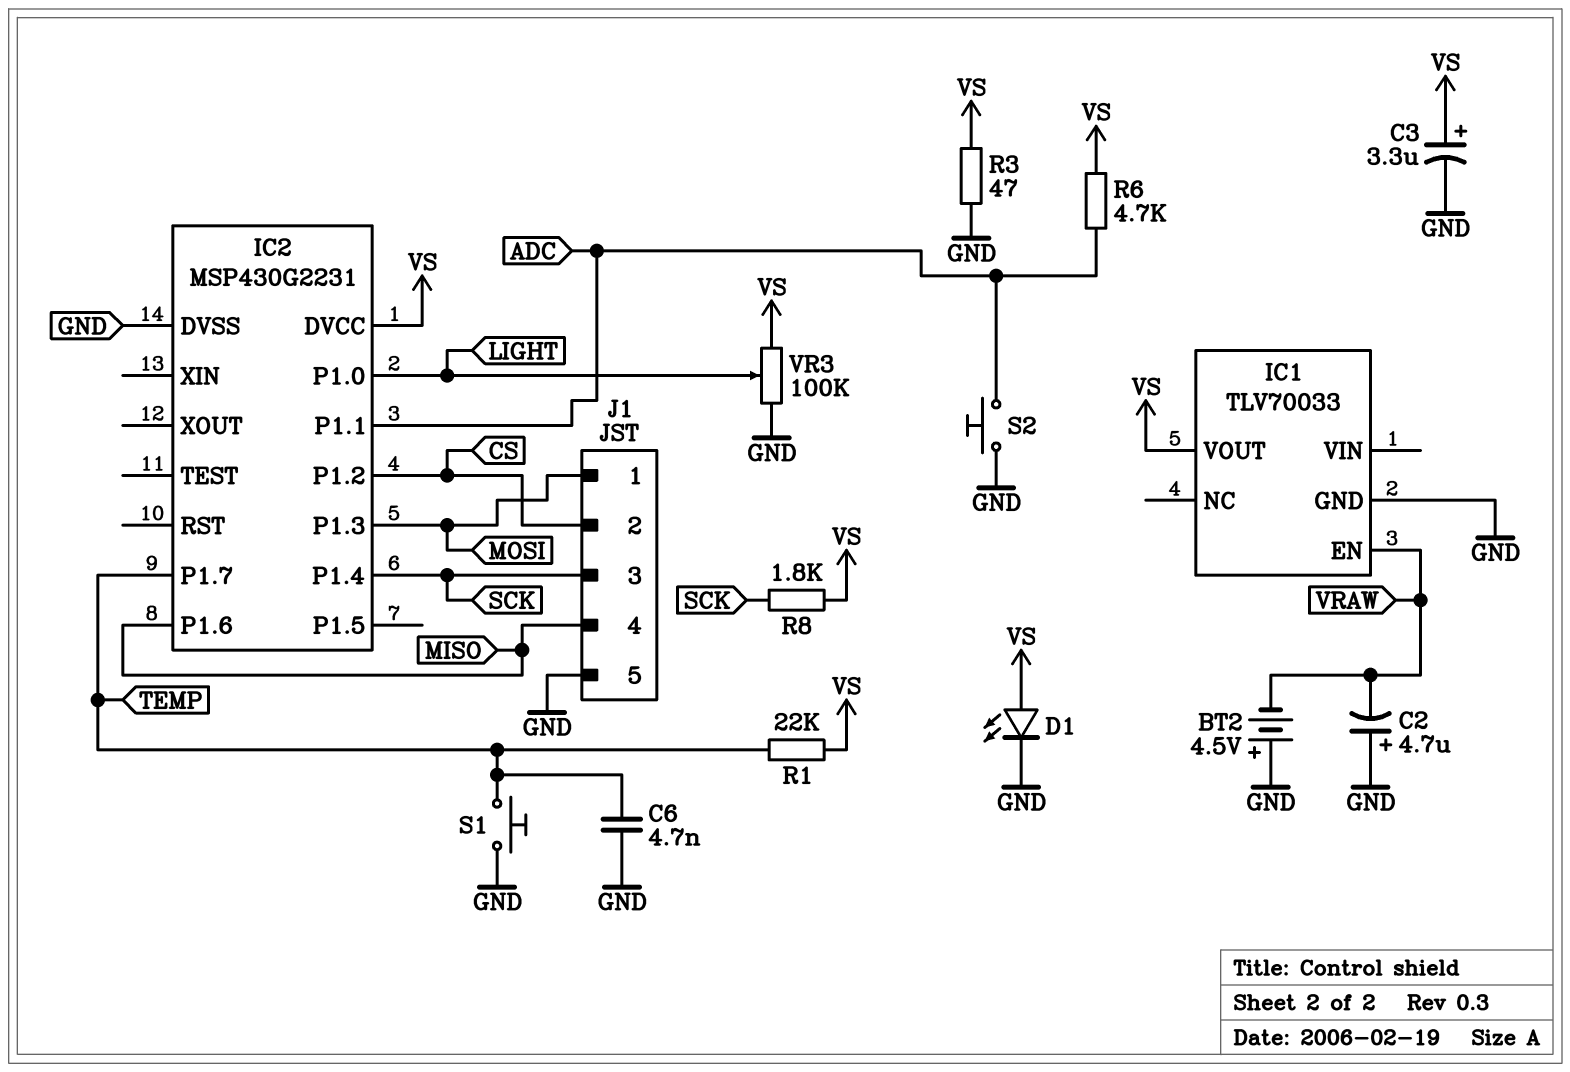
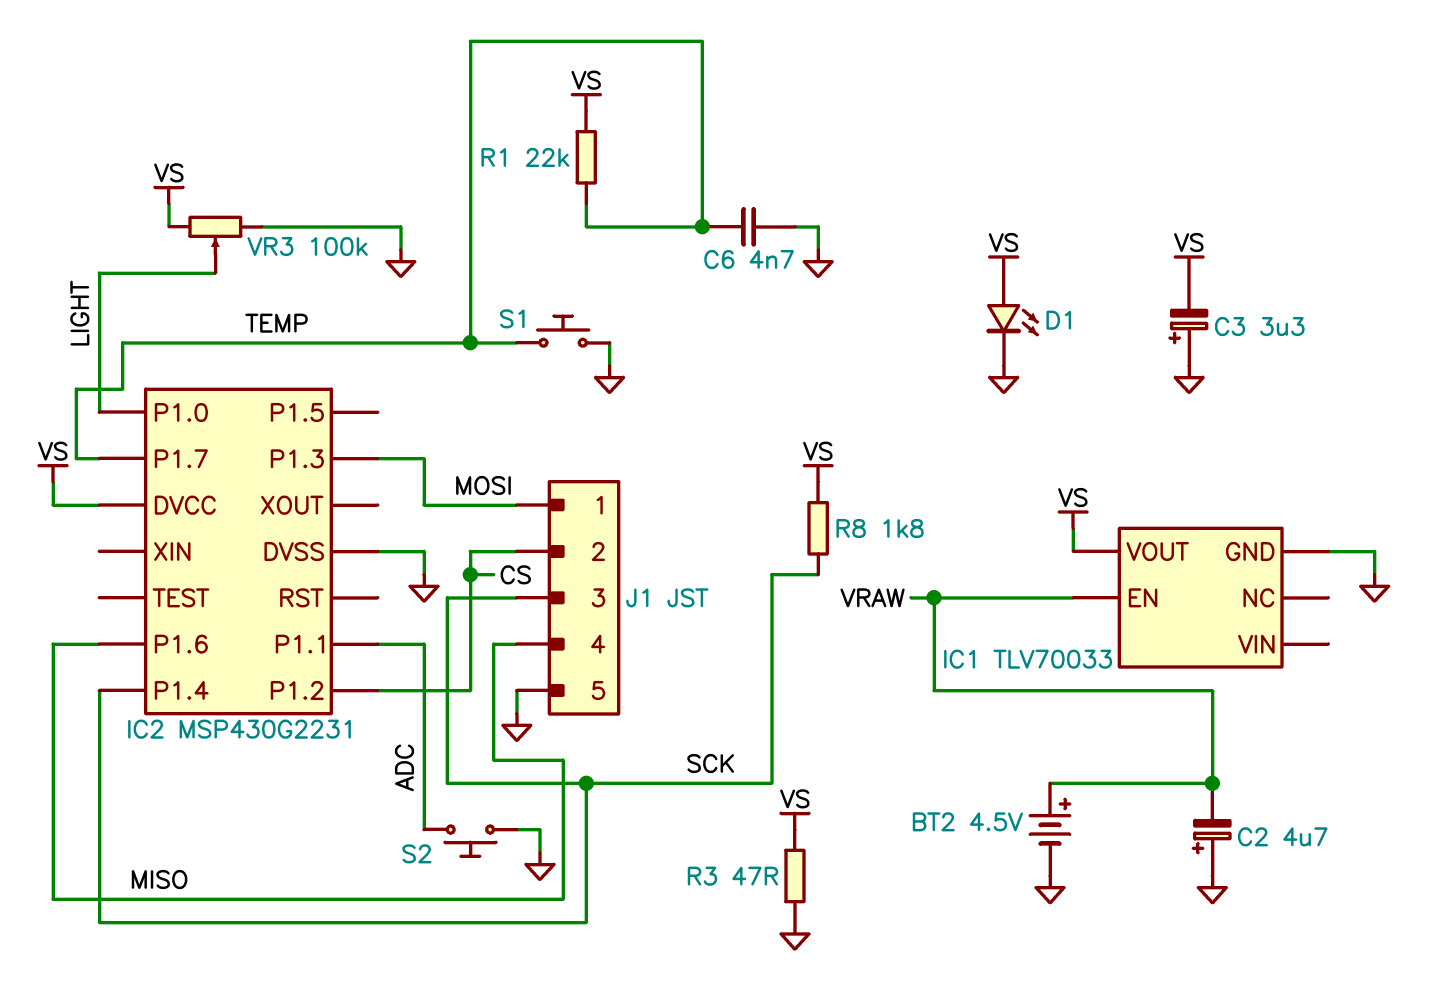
BT2: 4.5V (plus GND, minus VRAW) -> 4.5V (plus VRAW, minus GND)
C3: 3.3uF (plus VS, minus GND) -> 3.3uF (plus GND, minus VS)
R6: 4.7k (ADC, VS) -> none

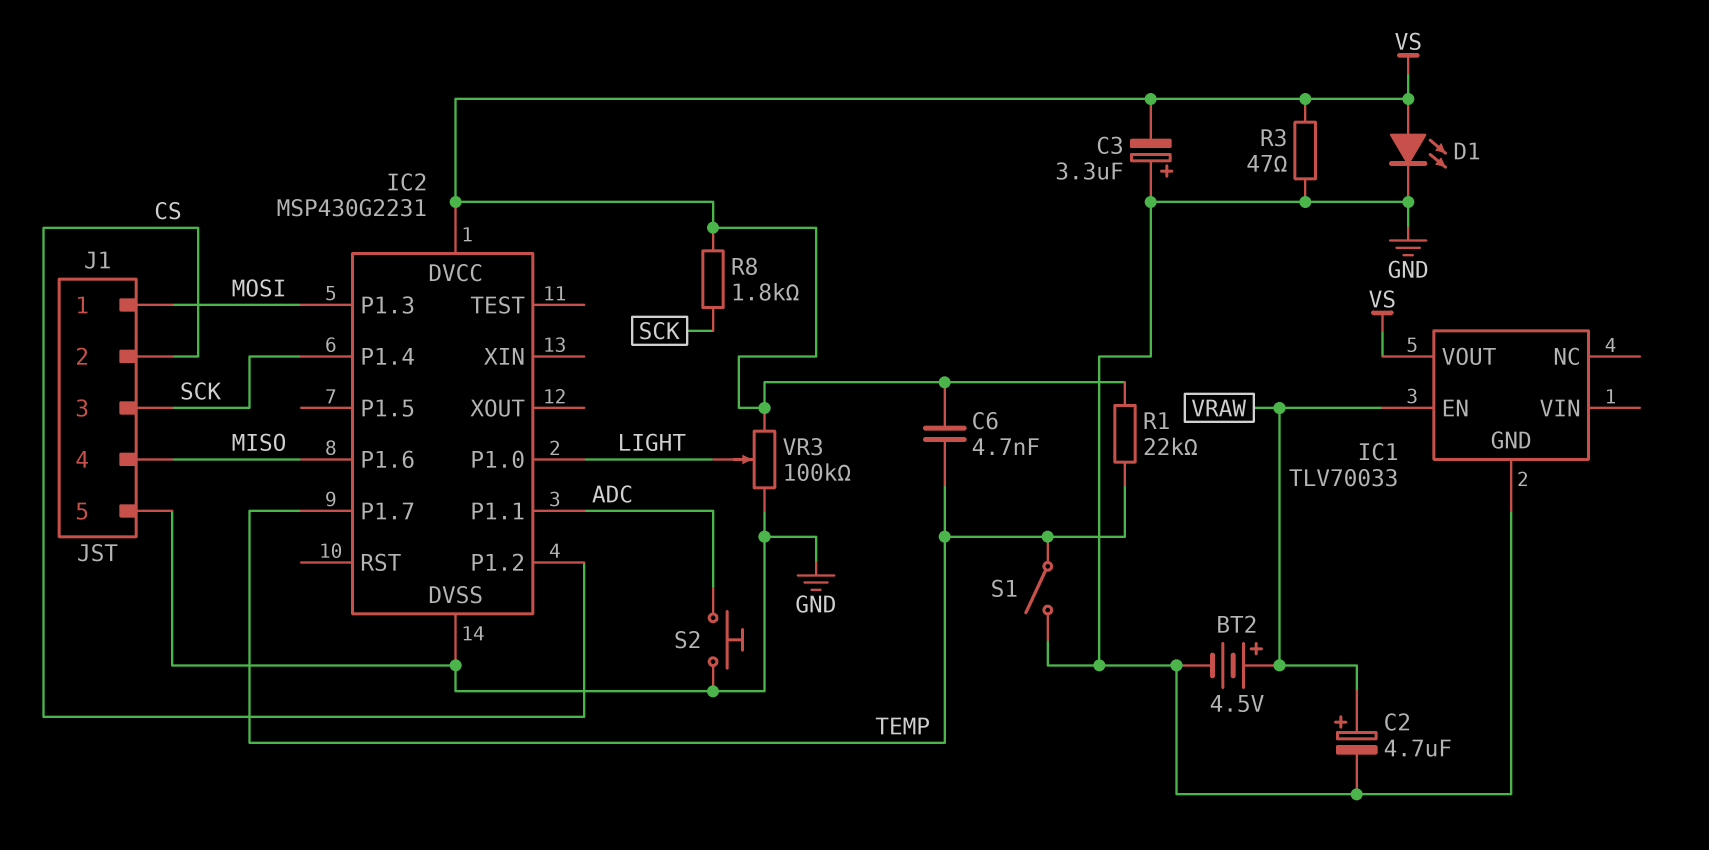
C2: 4.7uF (plus GND, minus VRAW) -> 4.7uF (plus VRAW, minus GND)
C6: 4.7nF (GND, TEMP) -> 4.7nF (TEMP, VS)
S1: button (GND, TEMP) -> switch (GND, TEMP)

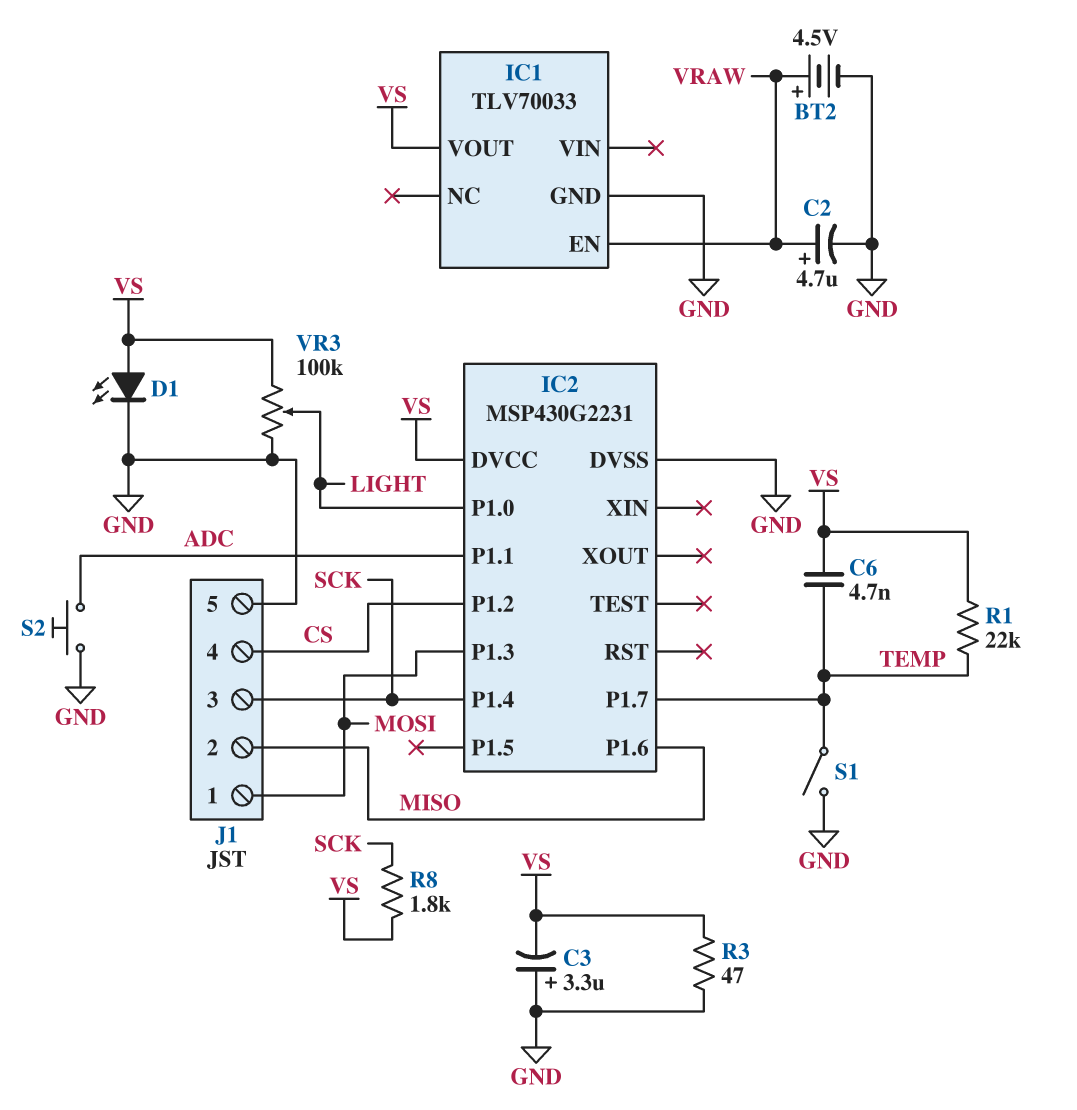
J1 pin 2: CS -> MISO
J1 pin 4: MISO -> CS

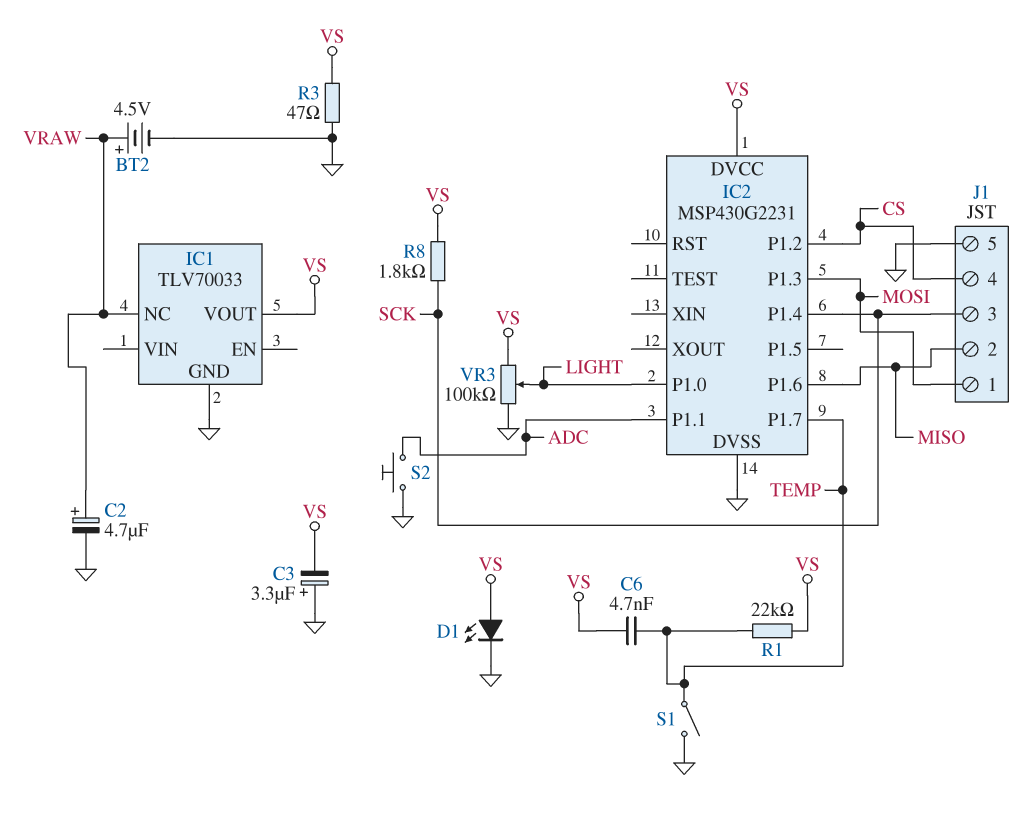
IC1 pin EN: VRAW -> none
IC1 pin NC: none -> VRAW

